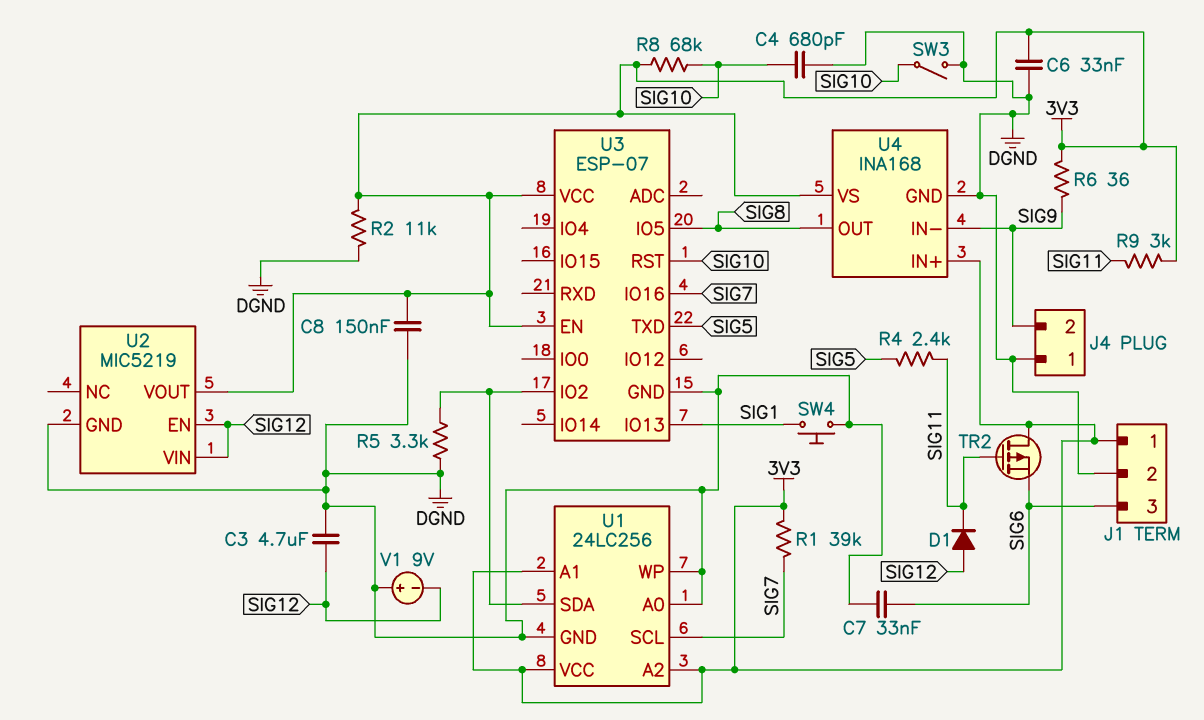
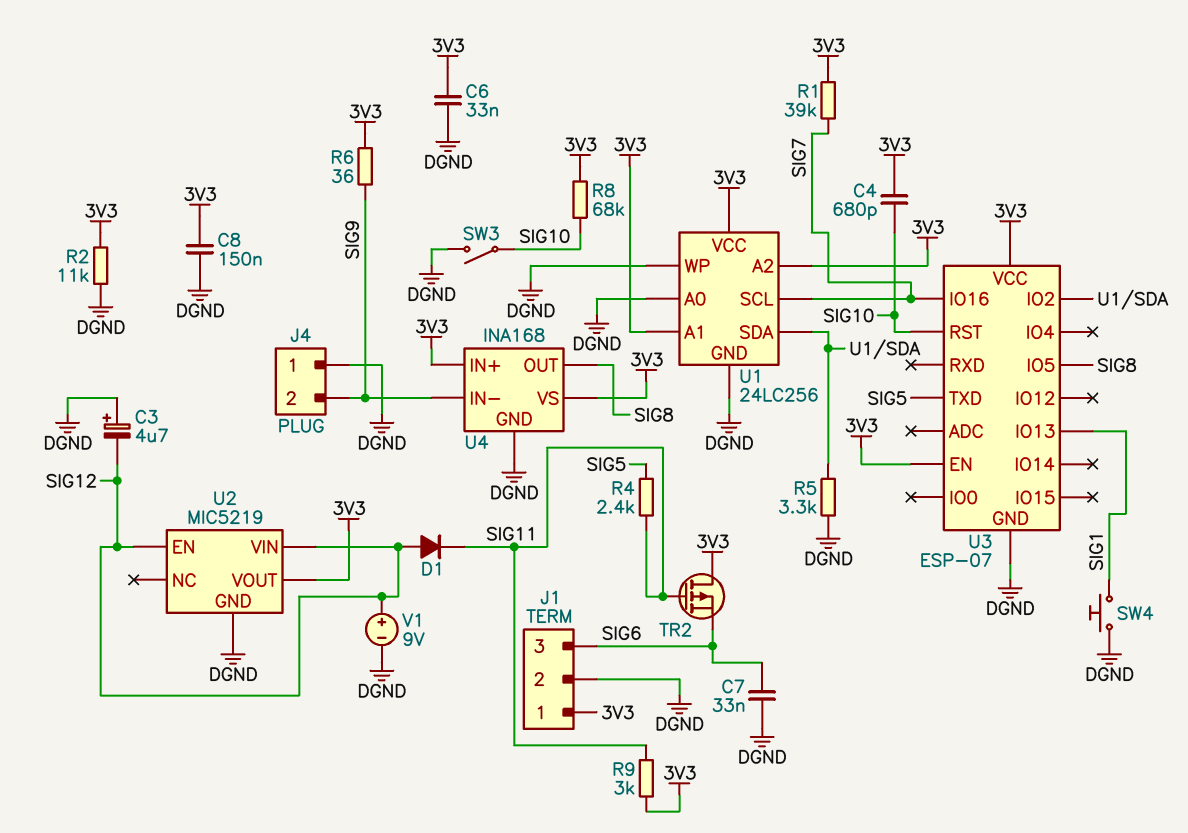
C3: 4.7uF (DGND, SIG12) -> 4.7uF (plus DGND, minus SIG12)
C4: 680pF (DGND, SIG10) -> 680pF (3V3, SIG10)
V1: 9V (plus DGND, minus SIG12) -> 9V (plus SIG12, minus DGND)

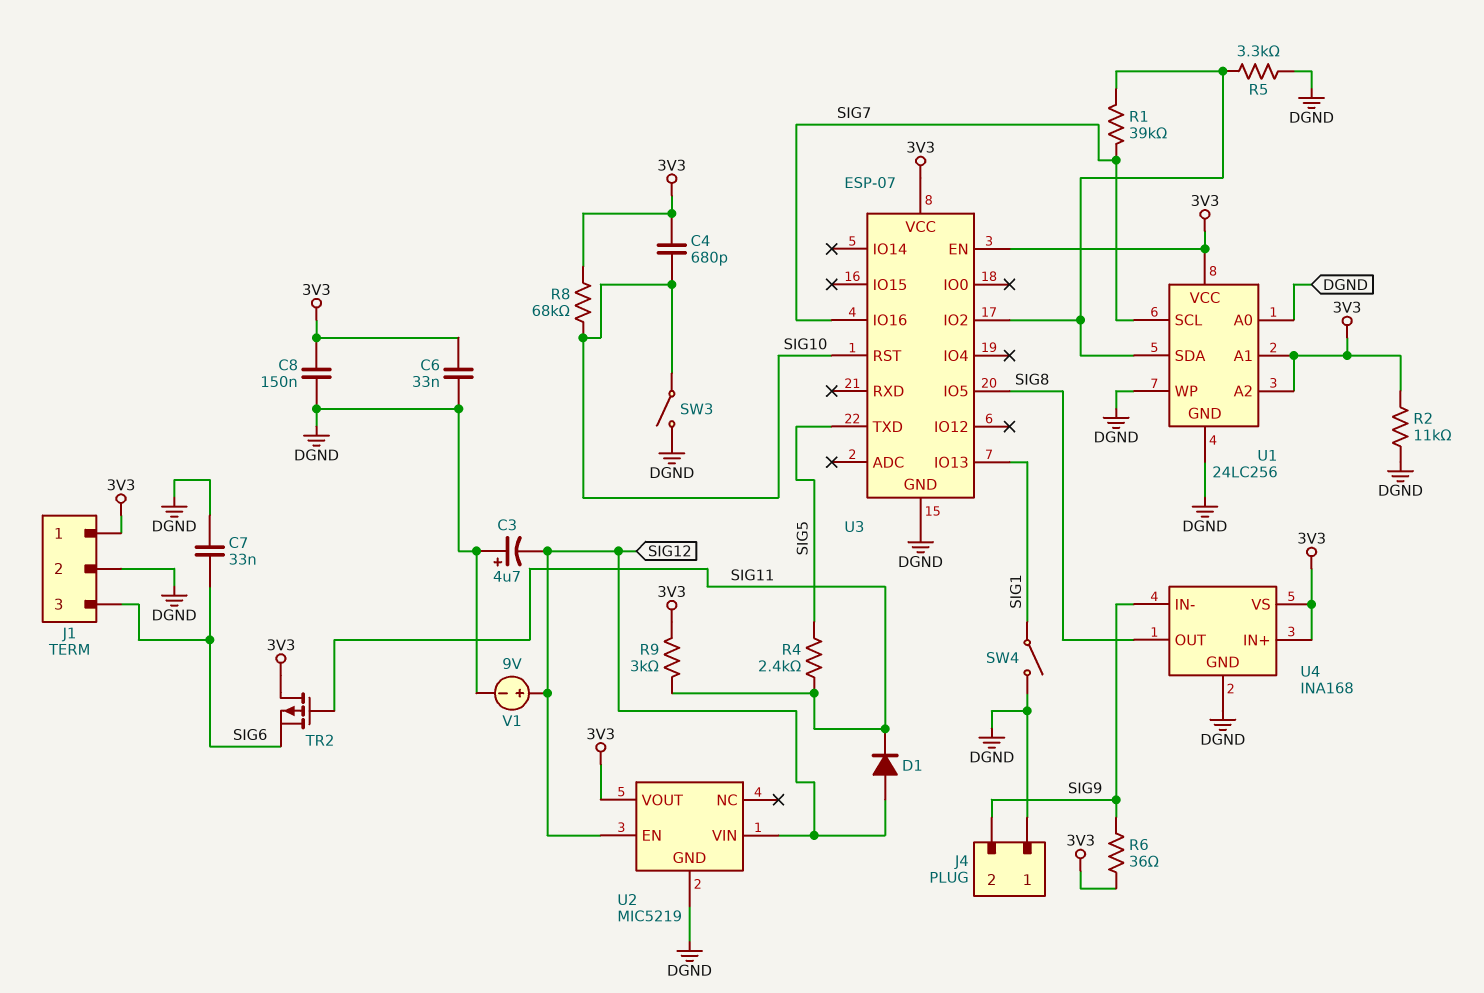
R1: 39k (3V3, SIG7) -> 39k (SIG7, U1/SDA)
SW4: button (DGND, SIG1) -> switch (DGND, SIG1)

